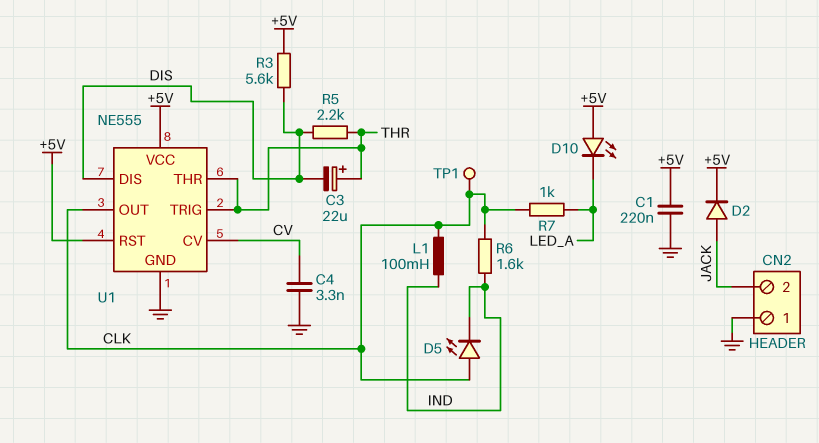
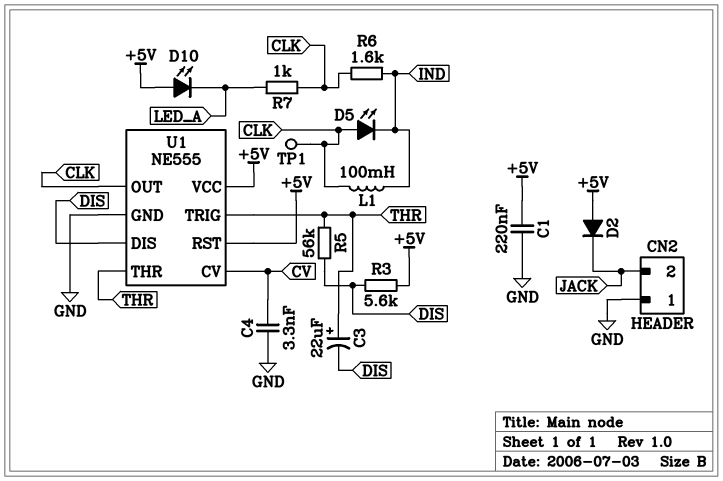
D2: diode (A JACK, K +5V) -> diode (A +5V, K JACK)
R5: 2.2k (DIS, THR) -> 56k (DIS, THR)

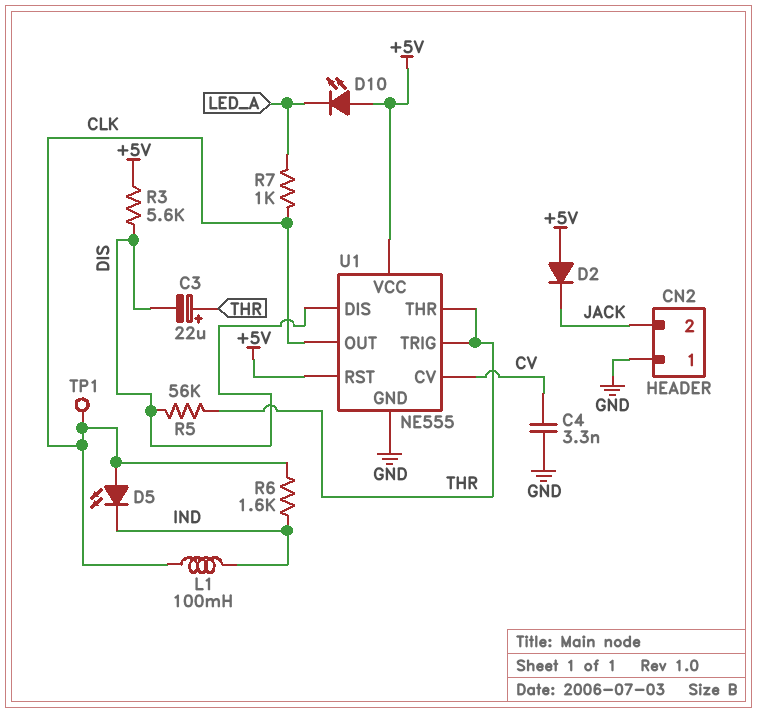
C1: 220nF (+5V, GND) -> none

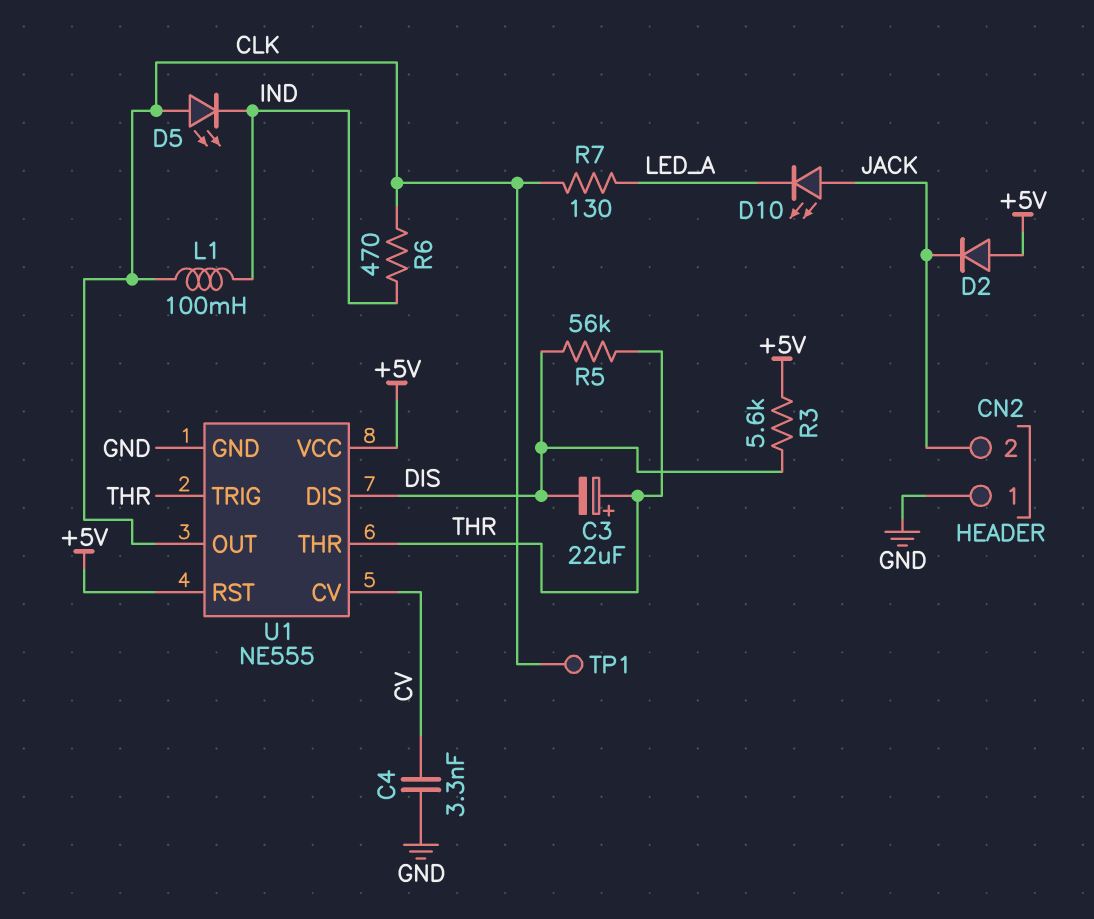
D10: LED (A +5V, K LED_A) -> LED (A JACK, K LED_A)
R6: 1.6k (CLK, IND) -> 470 (CLK, IND)
R7: 1k (CLK, LED_A) -> 130 (CLK, LED_A)

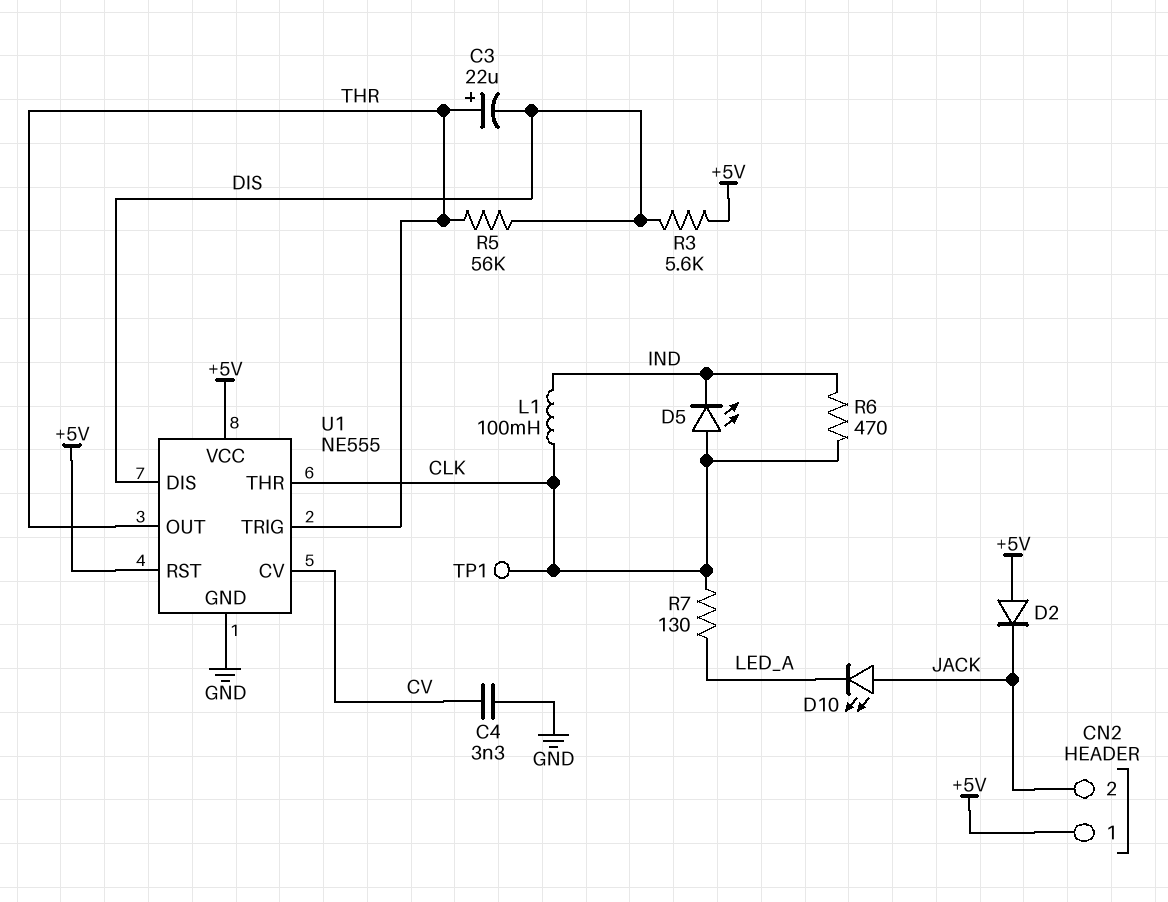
CN2 pin 1: GND -> +5V
U1 pin OUT: CLK -> THR
U1 pin THR: THR -> CLK

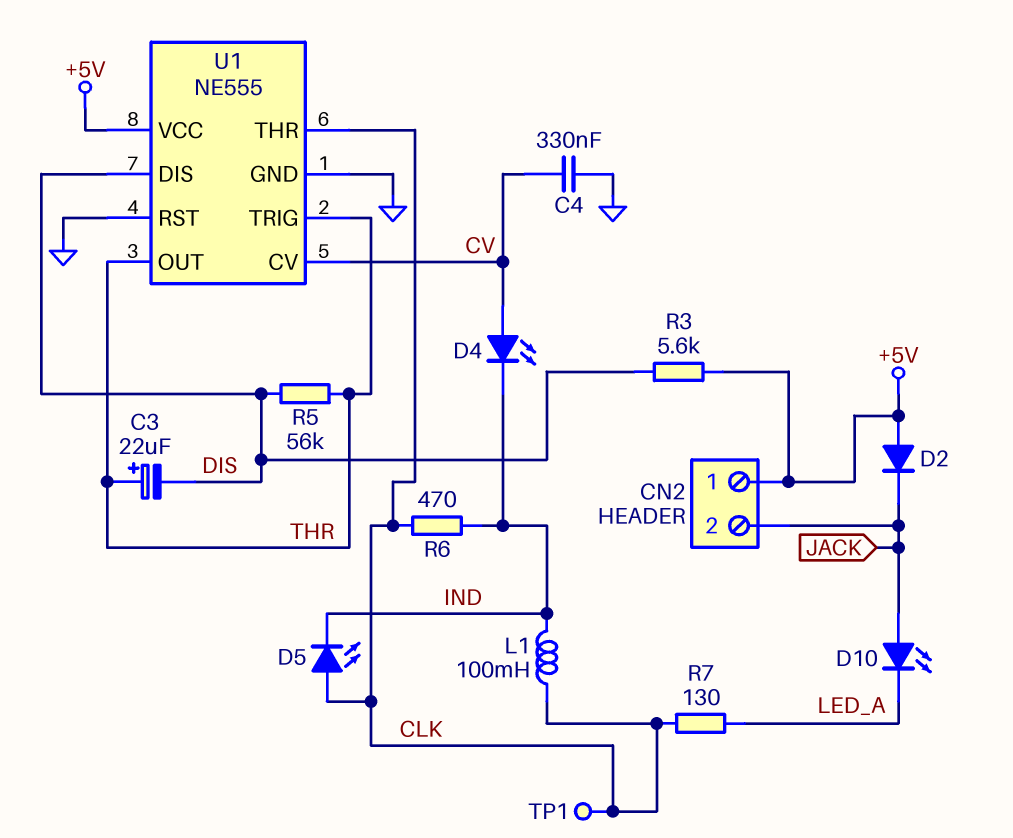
C4: 3.3nF (CV, GND) -> 330nF (CV, GND)
D4: none -> LED (A CV, K IND)
U1 pin RST: +5V -> GND

